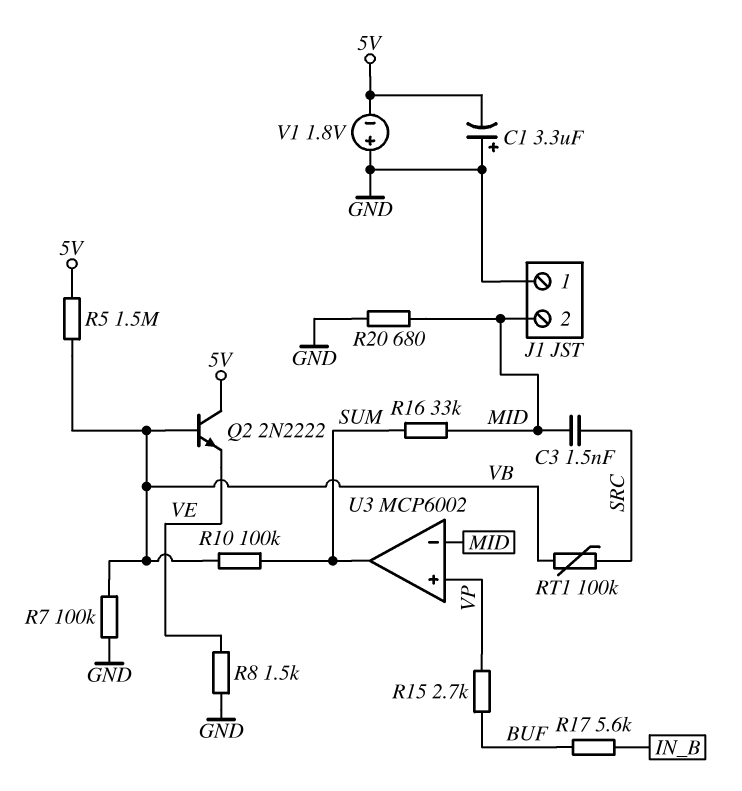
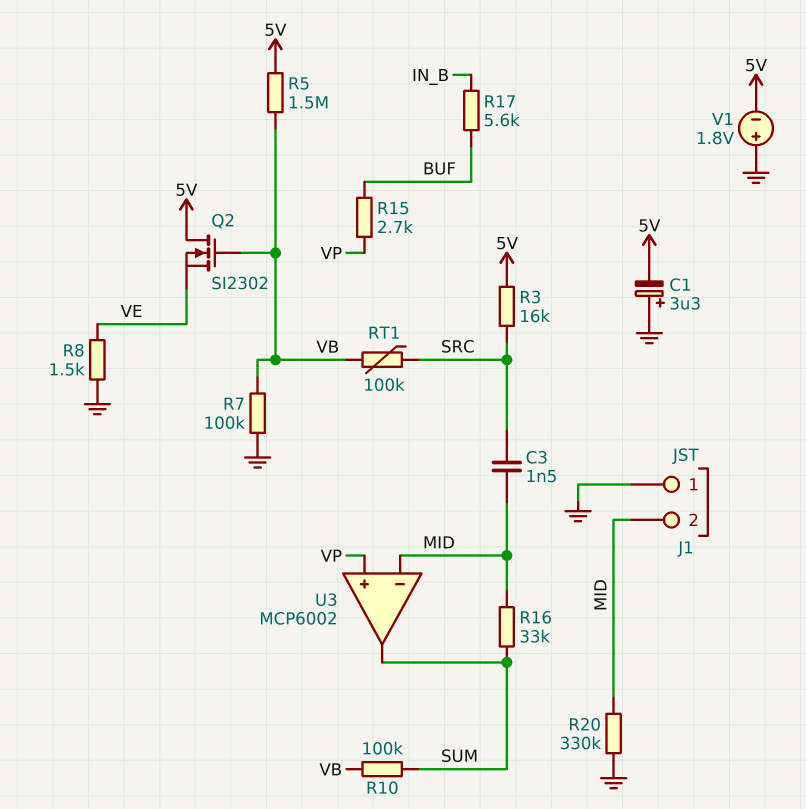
Q2: NPN 2N2222 (B VB, C 5V, E VE) -> NMOS SI2302 (G VB, D 5V, S VE)
R3: none -> 16k (5V, SRC)
R20: 680 (GND, MID) -> 330k (GND, MID)

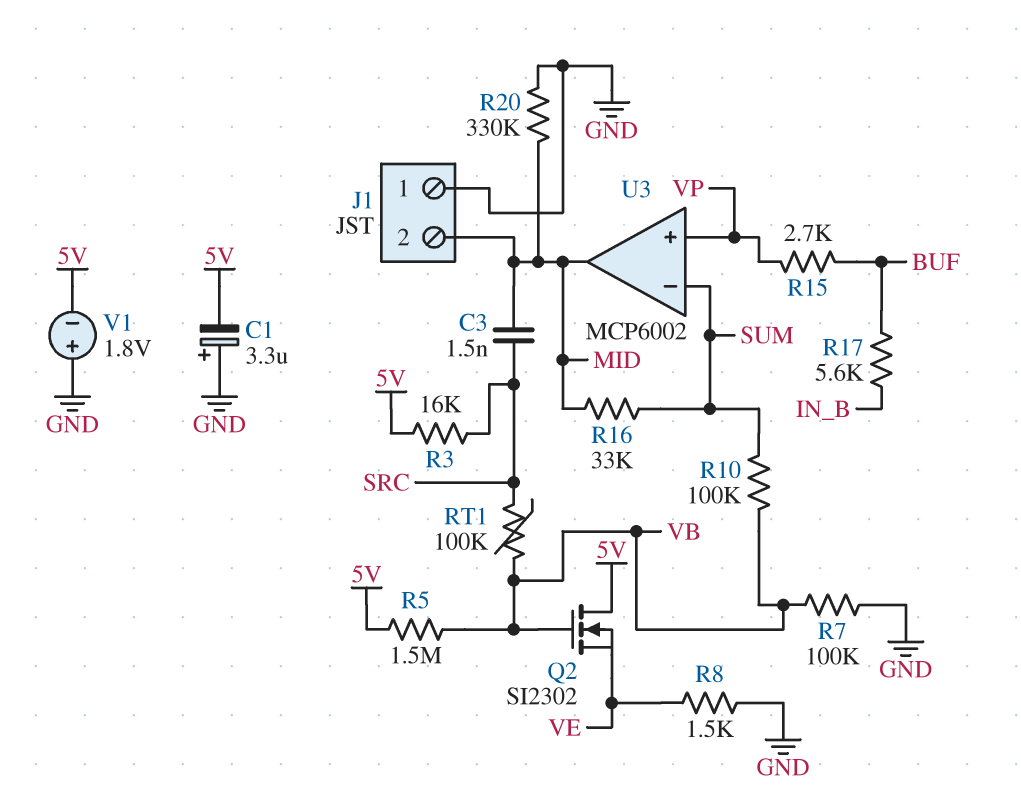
U3 pin in-: MID -> SUM
U3 pin out: SUM -> MID

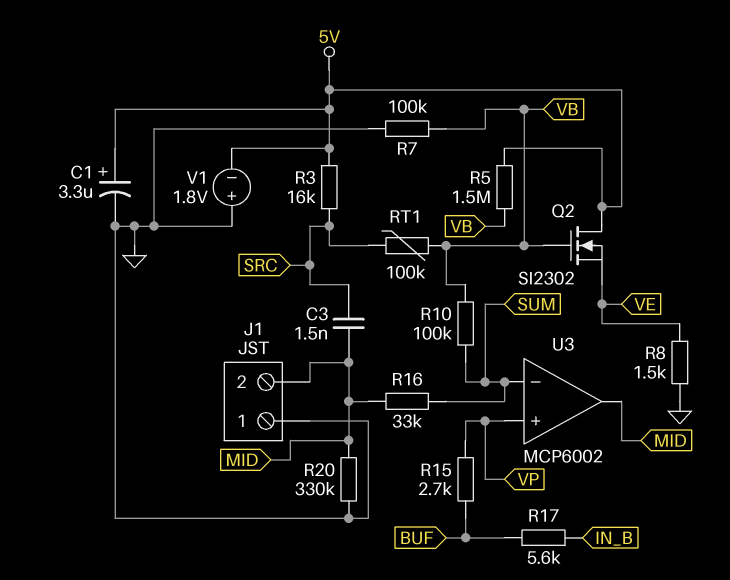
C1: 3.3uF (plus GND, minus 5V) -> 3.3uF (plus 5V, minus GND)

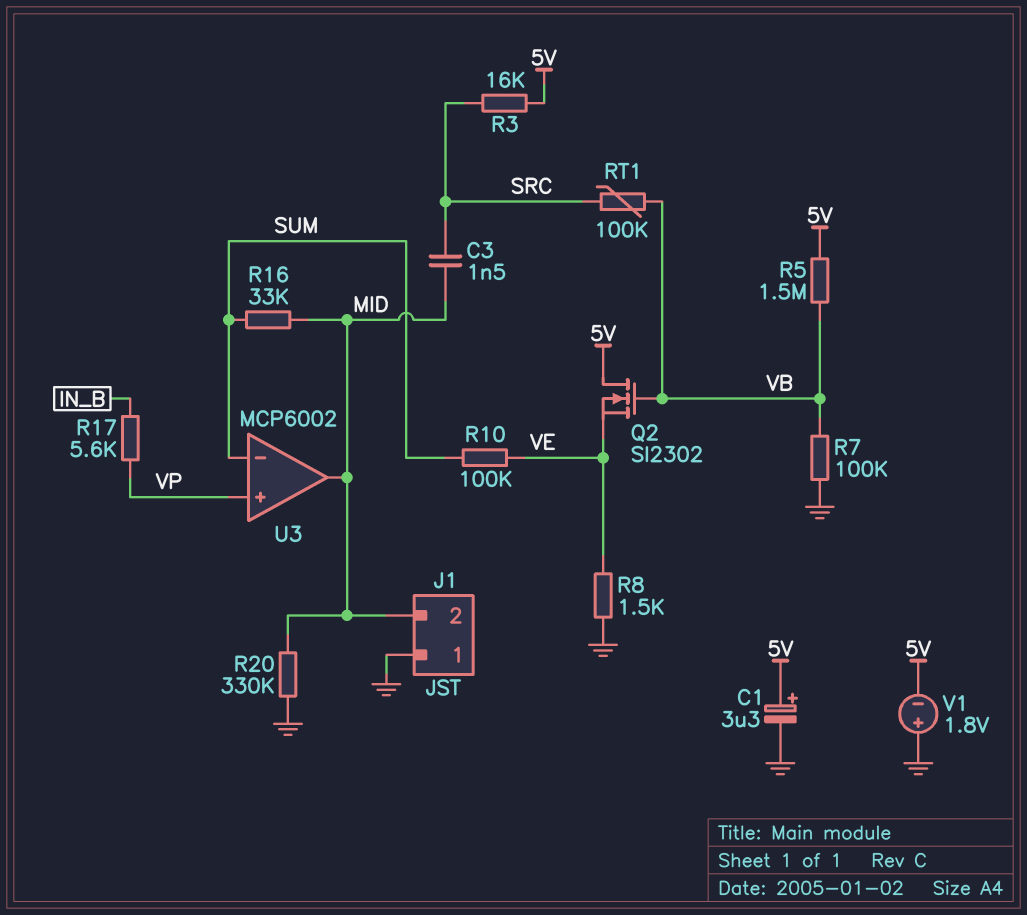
R10: 100k (SUM, VB) -> 100k (SUM, VE)
R15: 2.7k (BUF, VP) -> none
R17: 5.6k (BUF, IN_B) -> 5.6k (IN_B, VP)

